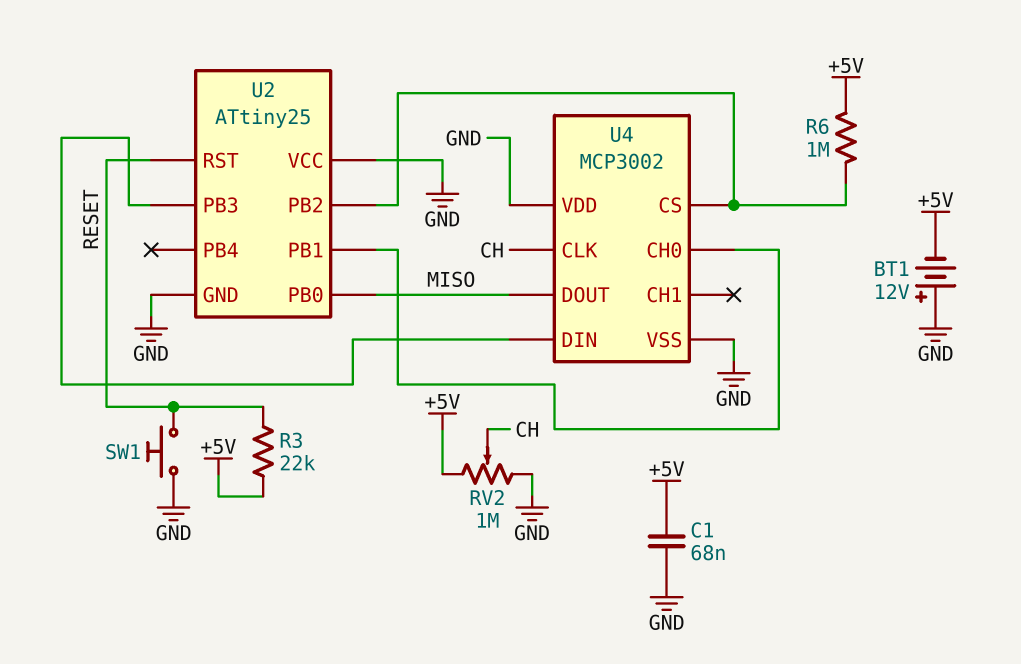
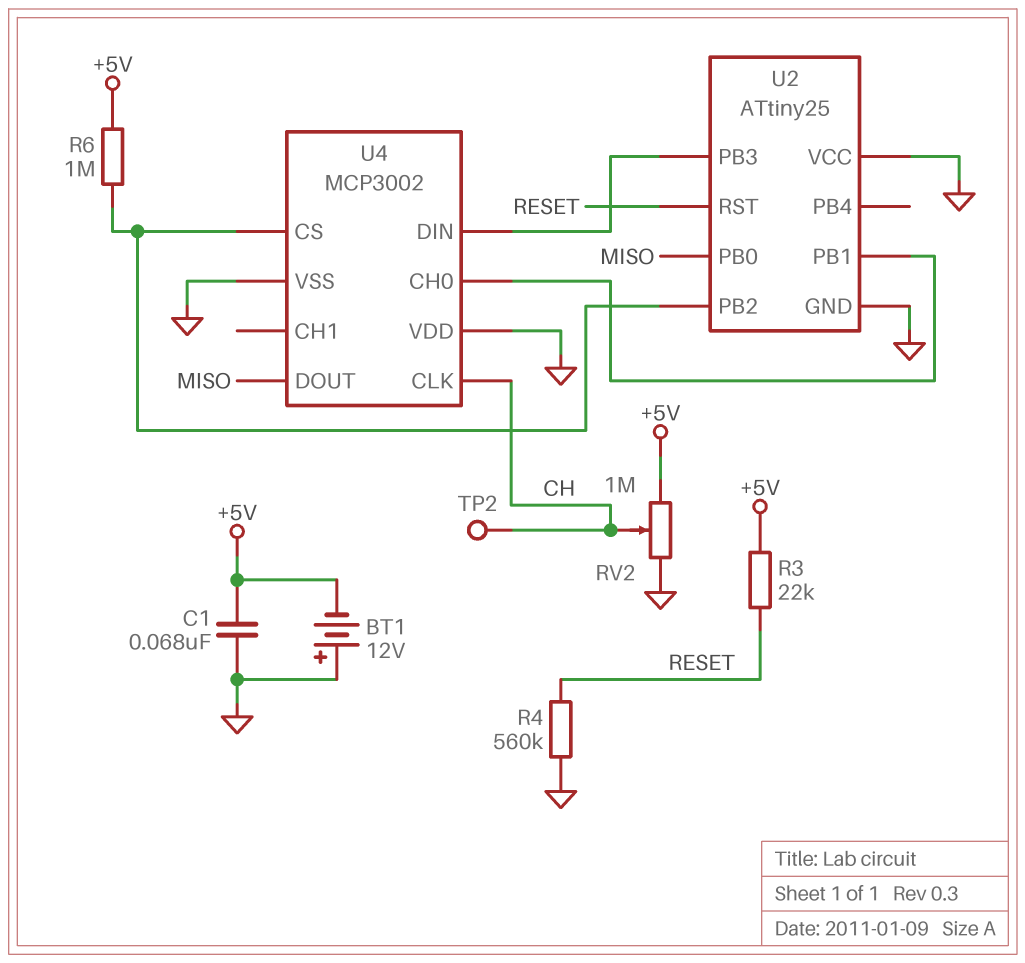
R4: none -> 560k (GND, RESET)
SW1: button (GND, RESET) -> none
TP2: none -> test point (CH)

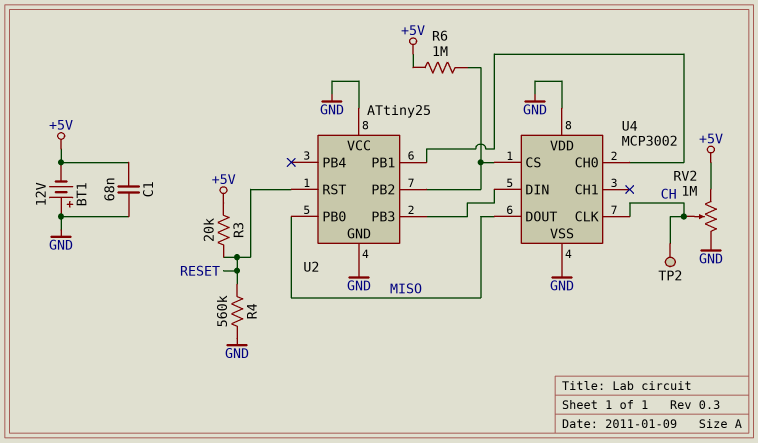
R3: 22k (+5V, RESET) -> 20k (+5V, RESET)

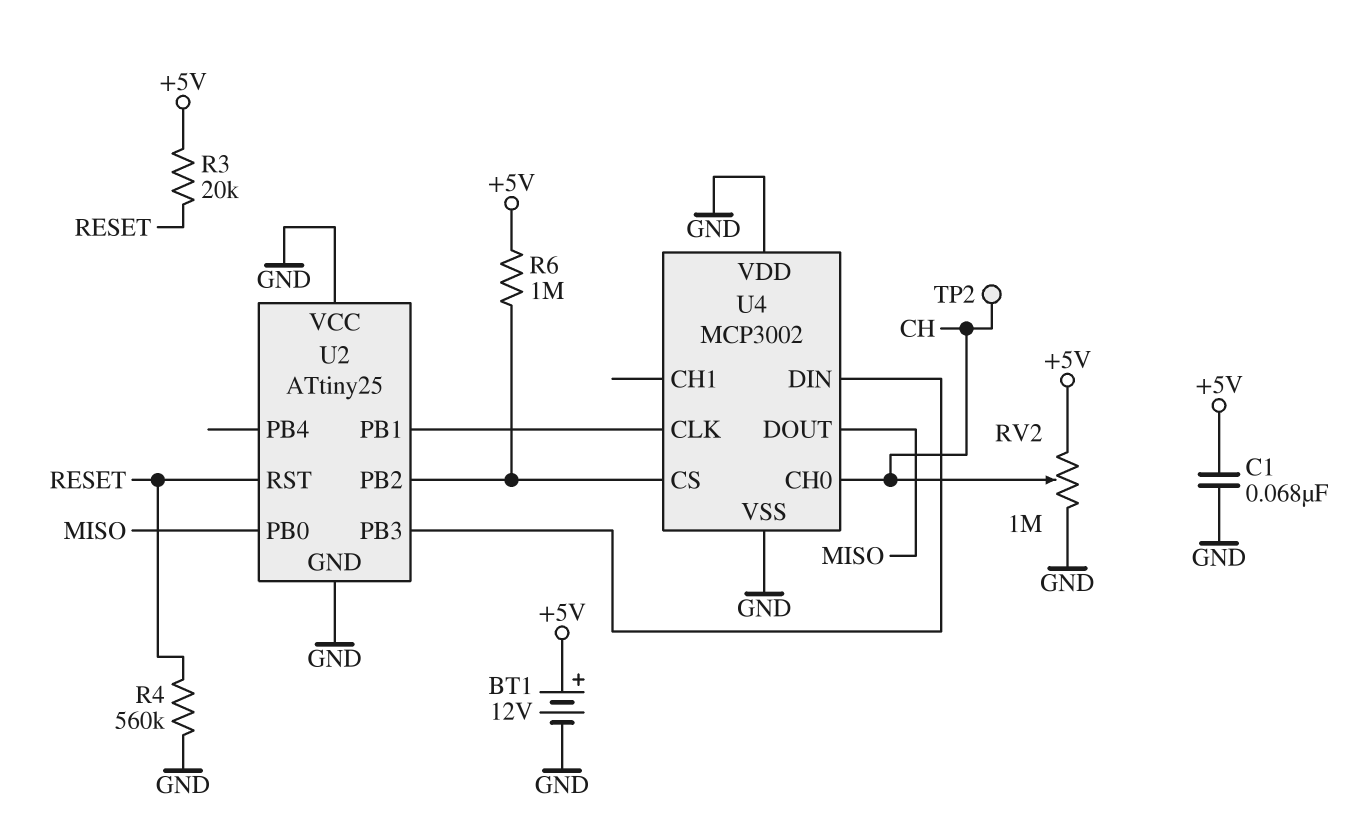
BT1: 12V (plus GND, minus +5V) -> 12V (plus +5V, minus GND)
U4 pin CH0: U2/PB1 -> CH
U4 pin CLK: CH -> U2/PB1

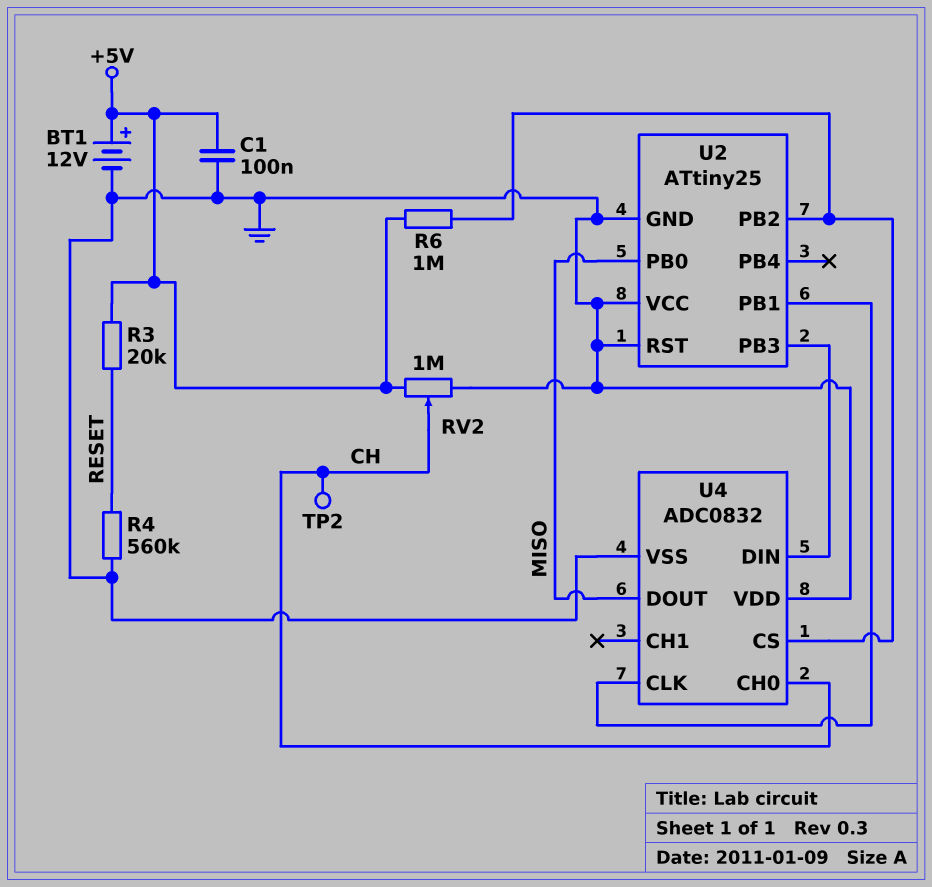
C1: 68nF (+5V, GND) -> 100nF (+5V, GND)
U2 pin RST: RESET -> GND
U4: MCP3002 -> ADC0832

